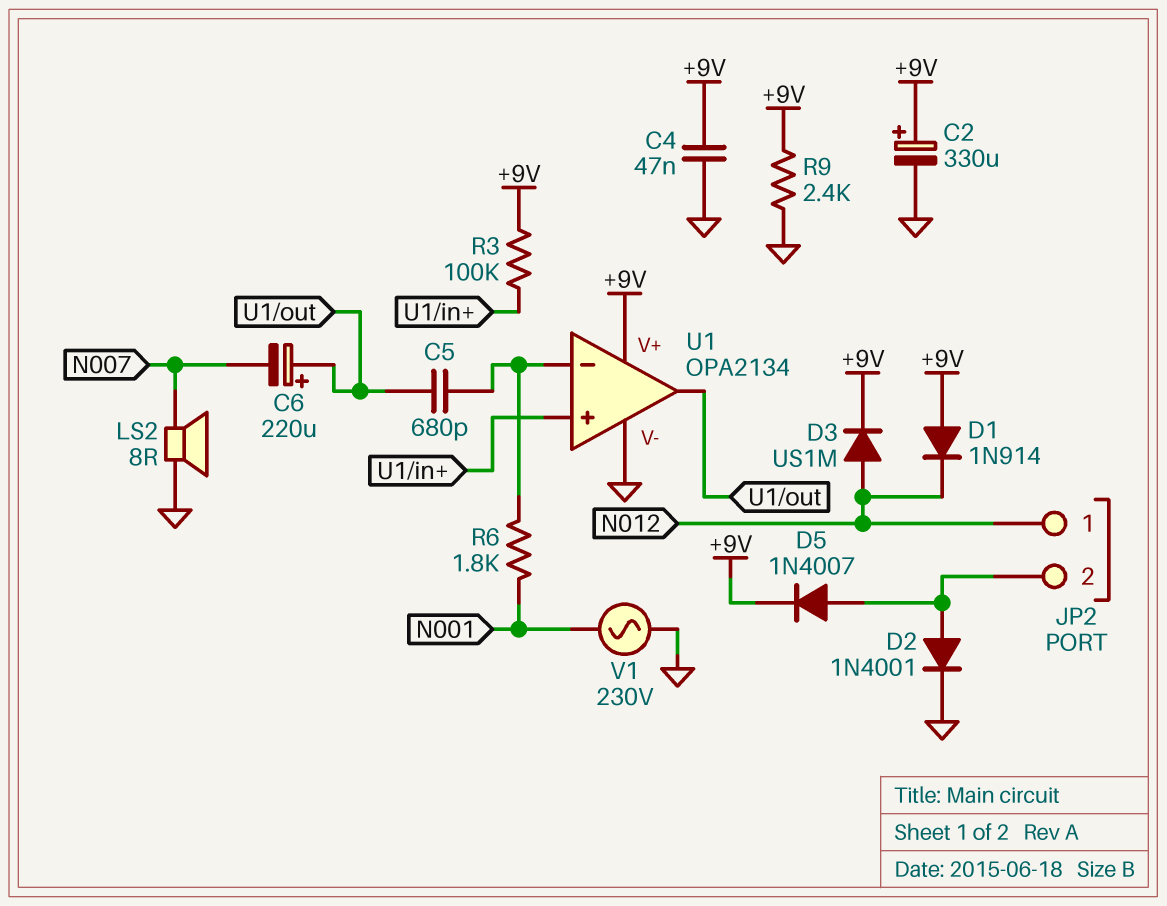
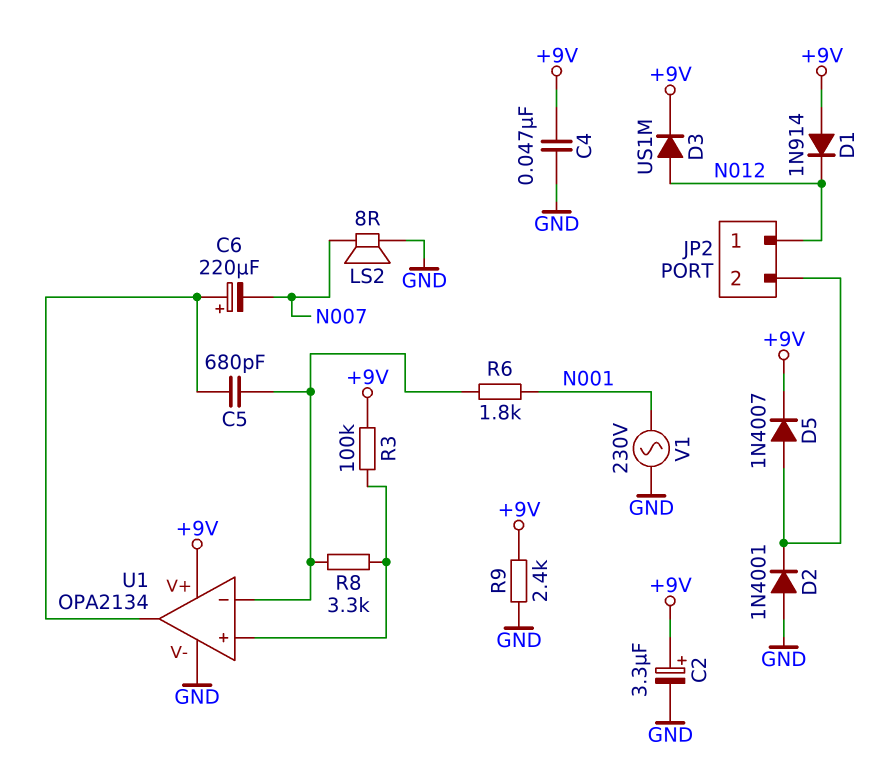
C2: 330uF (plus +9V, minus GND) -> 3.3uF (plus +9V, minus GND)
D2: diode 1N4001 (A JP2/2, K GND) -> diode 1N4001 (A GND, K JP2/2)
R8: none -> 3.3k (U1/in+, U1/in-)

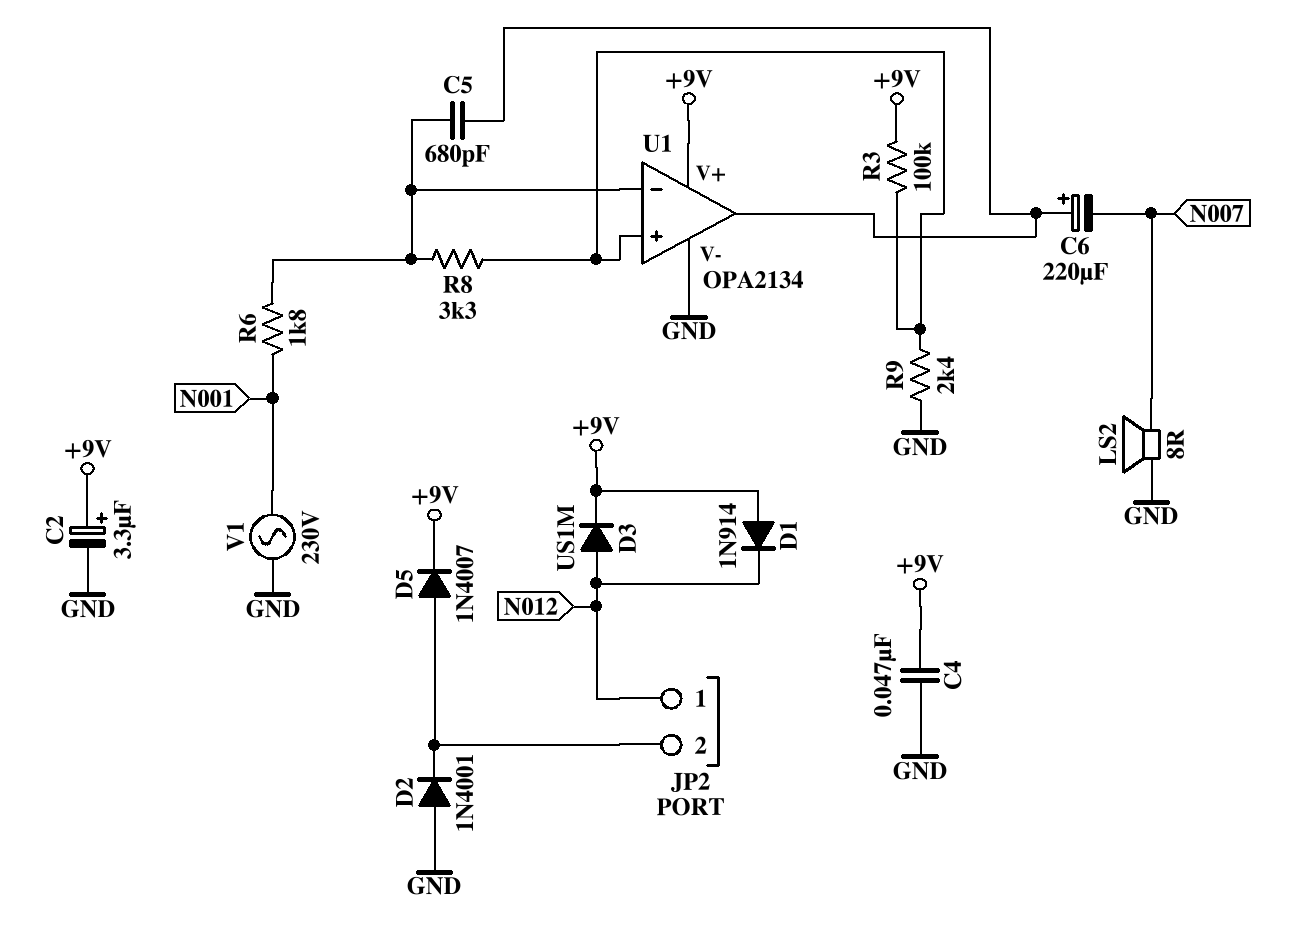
R9: 2.4k (+9V, GND) -> 2.4k (GND, U1/in+)

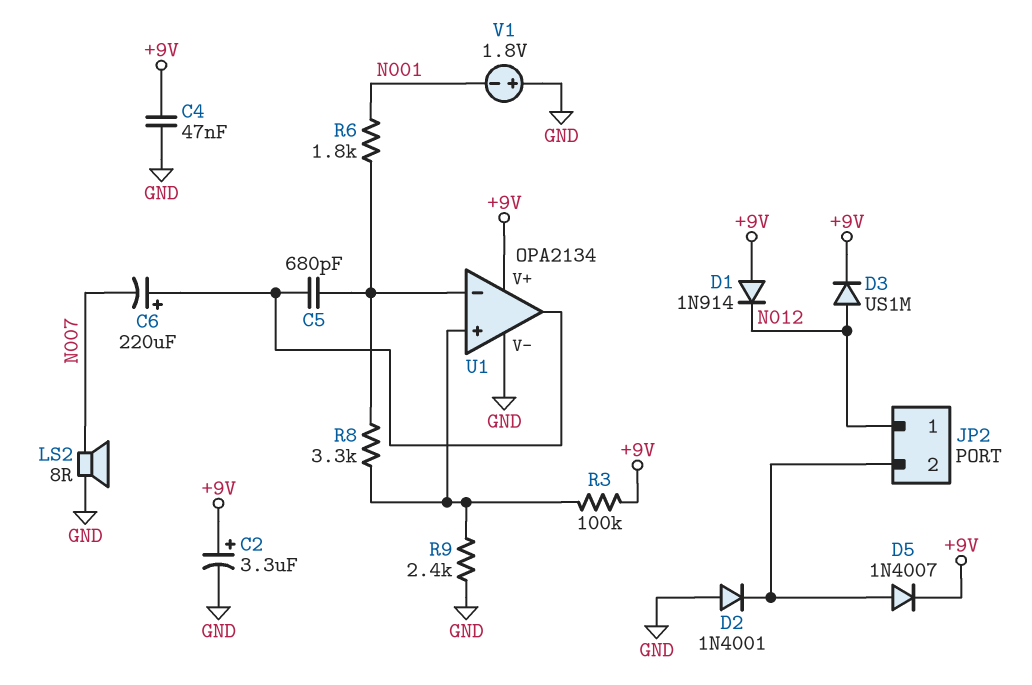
V1: AC 230V (GND, N001) -> 1.8V (plus GND, minus N001)

